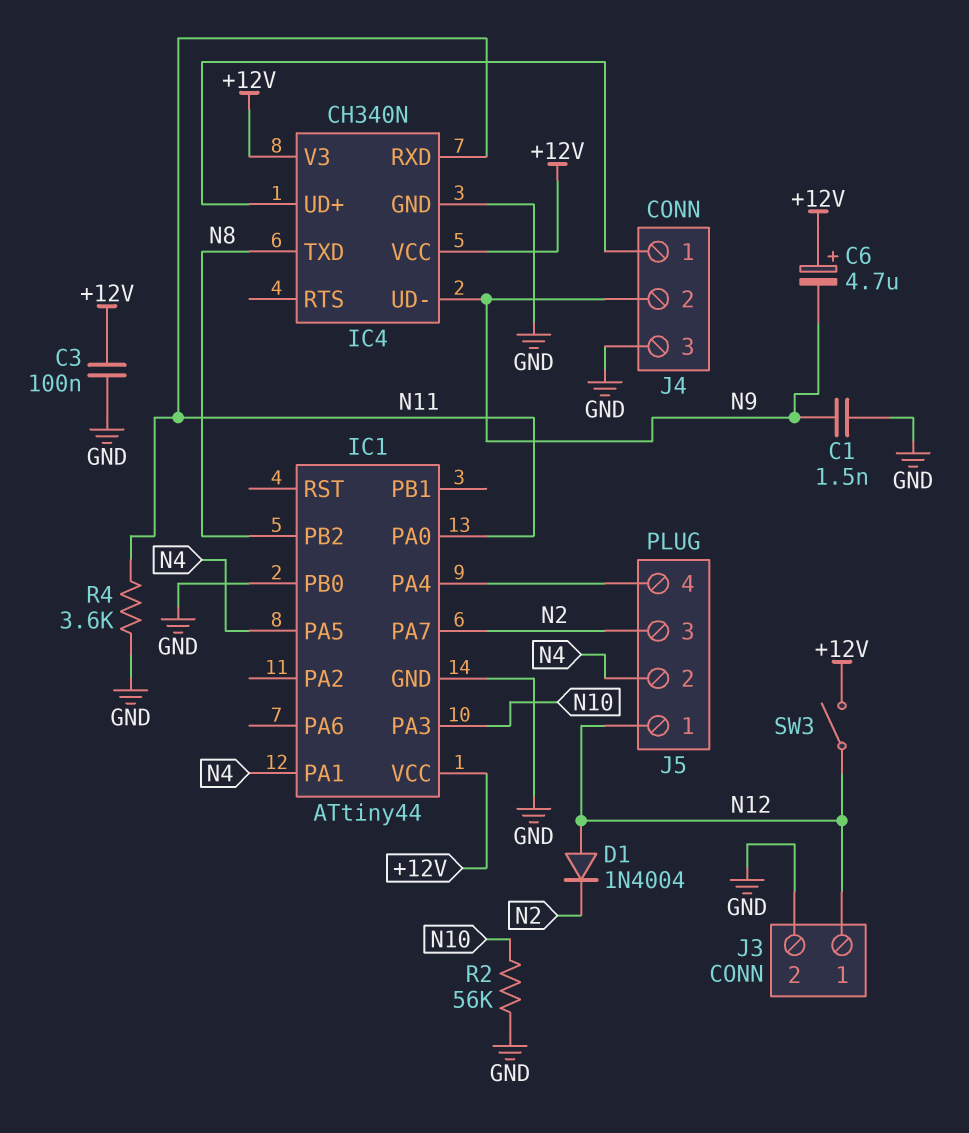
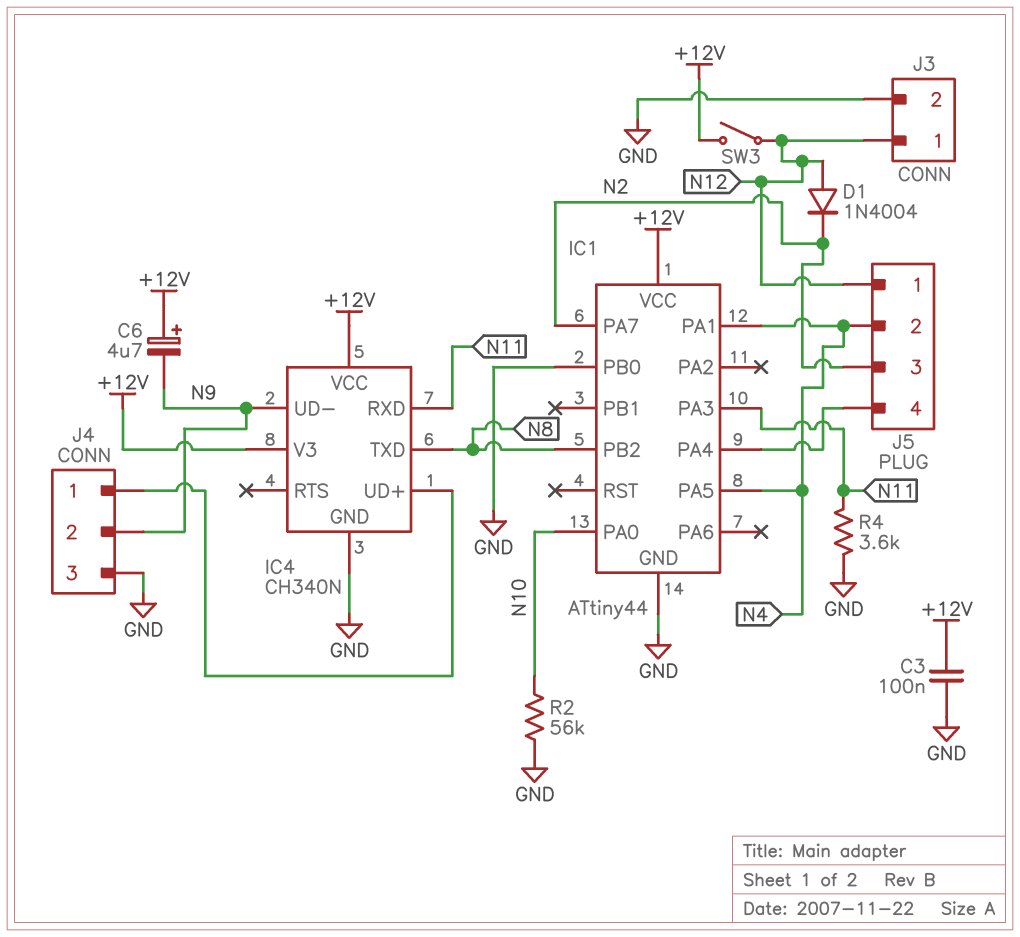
C1: 1.5nF (GND, N9) -> none
IC1 pin PA0: N11 -> N10
IC1 pin PA3: N10 -> N11

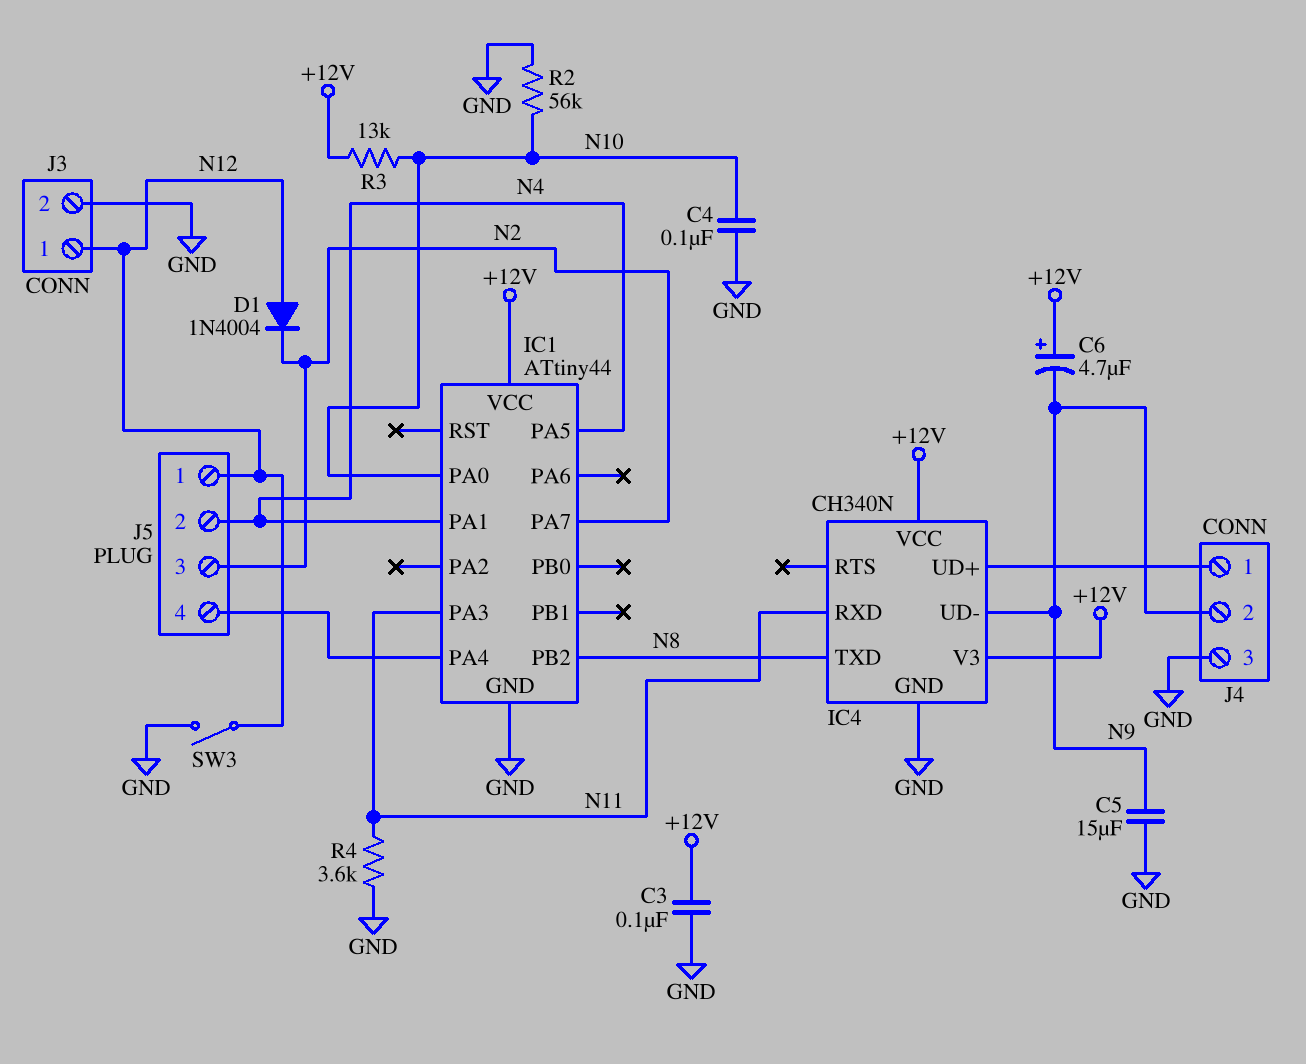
C4: none -> 100nF (GND, N10)
C5: none -> 15uF (GND, N9)
IC1 pin PB0: GND -> none
R3: none -> 13k (+12V, N10)
SW3: switch (+12V, N12) -> switch (GND, N12)

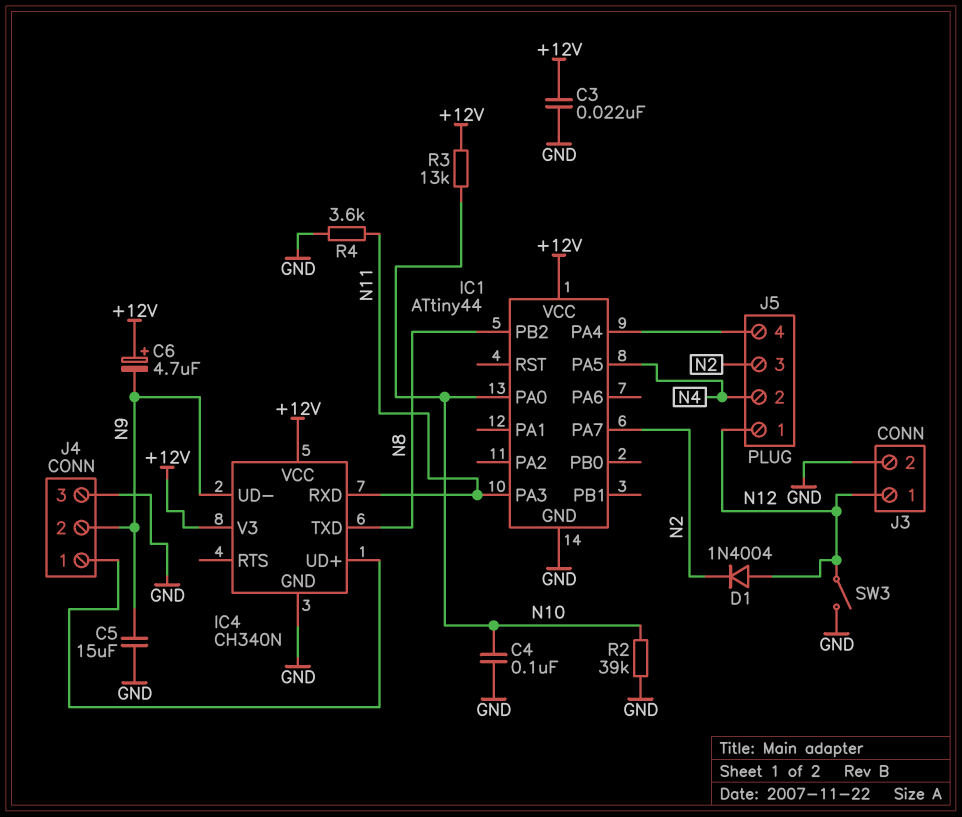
C3: 100nF (+12V, GND) -> 22nF (+12V, GND)
IC1 pin PA1: N4 -> none
R2: 56k (GND, N10) -> 39k (GND, N10)

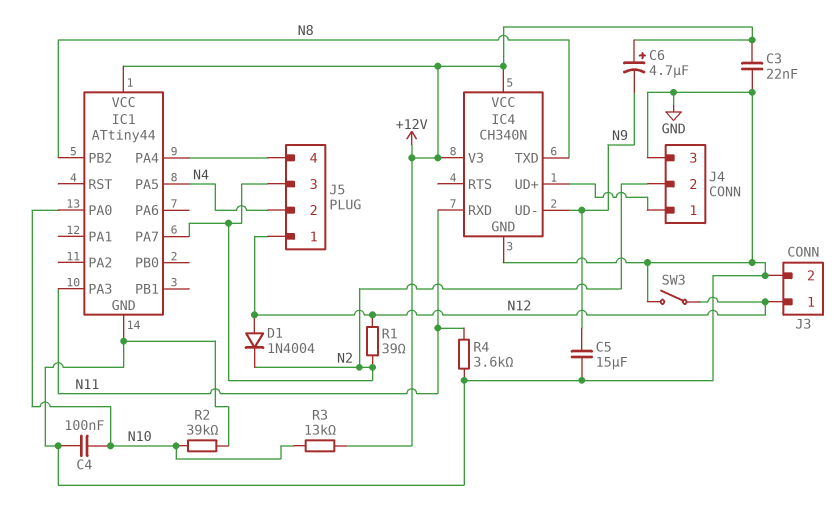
J4 pin 2: N9 -> N2
R1: none -> 39 (N2, N12)

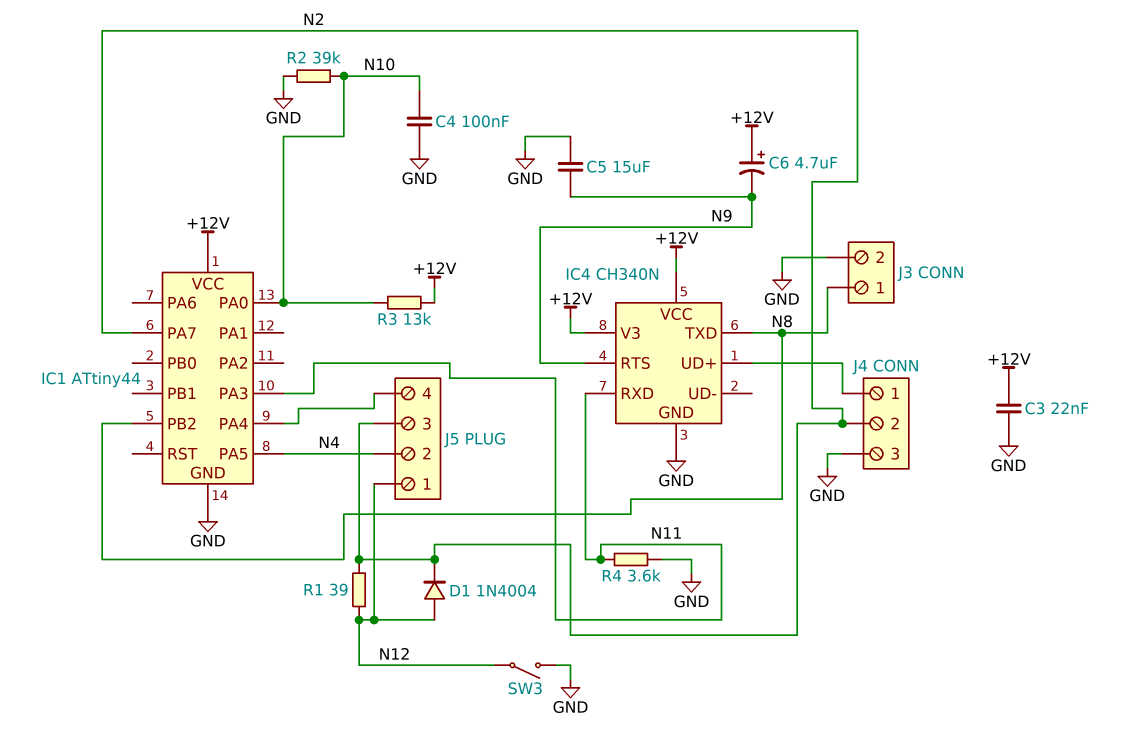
IC4 pin RTS: none -> N9
IC4 pin UD-: N9 -> none
J3 pin 1: N12 -> N8

